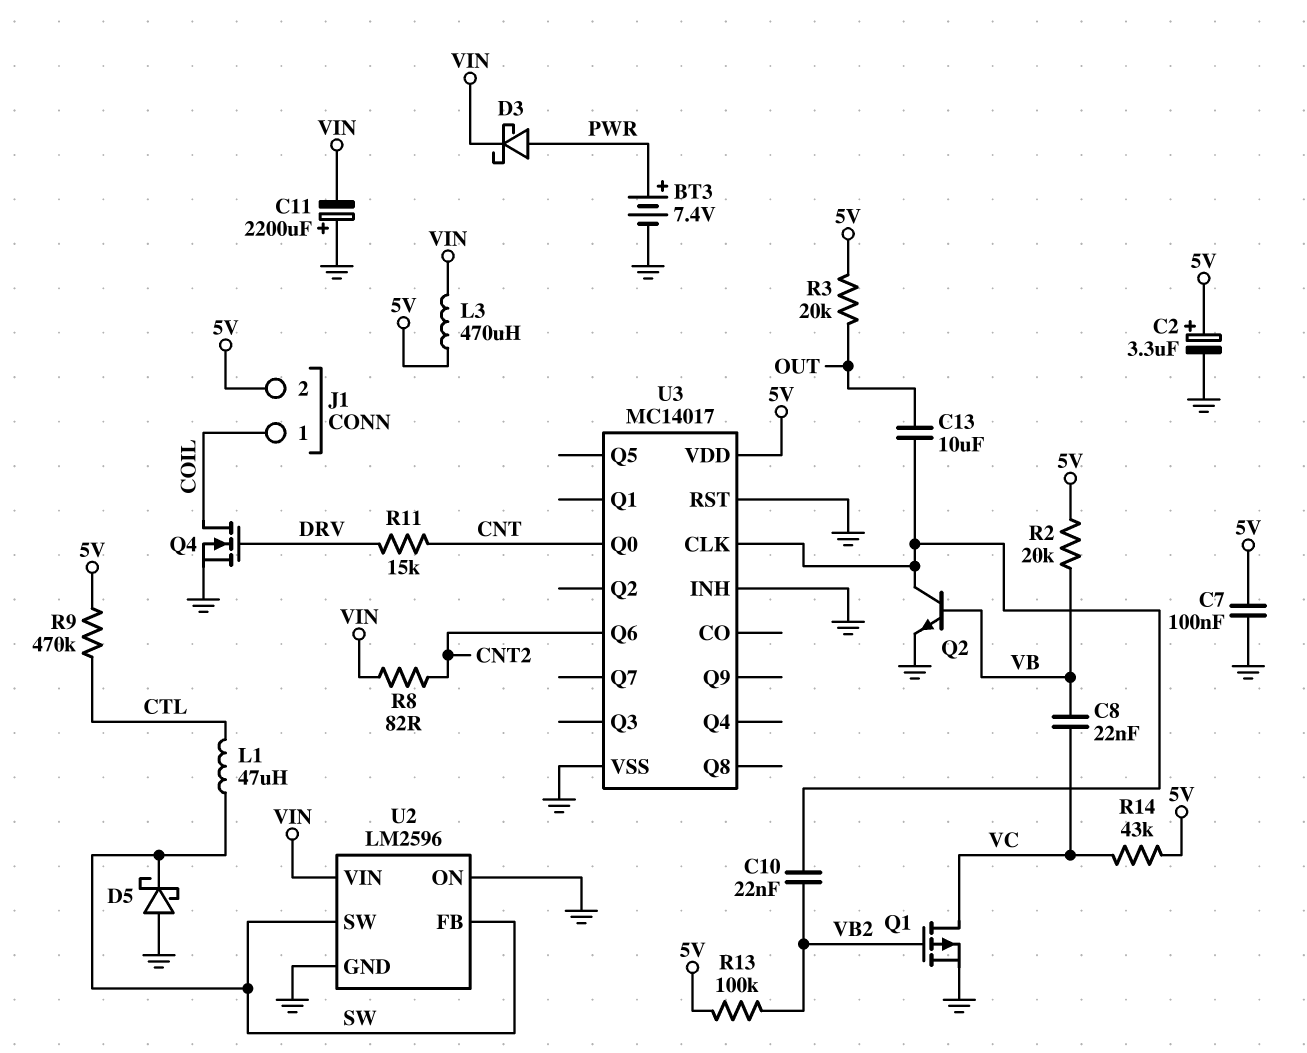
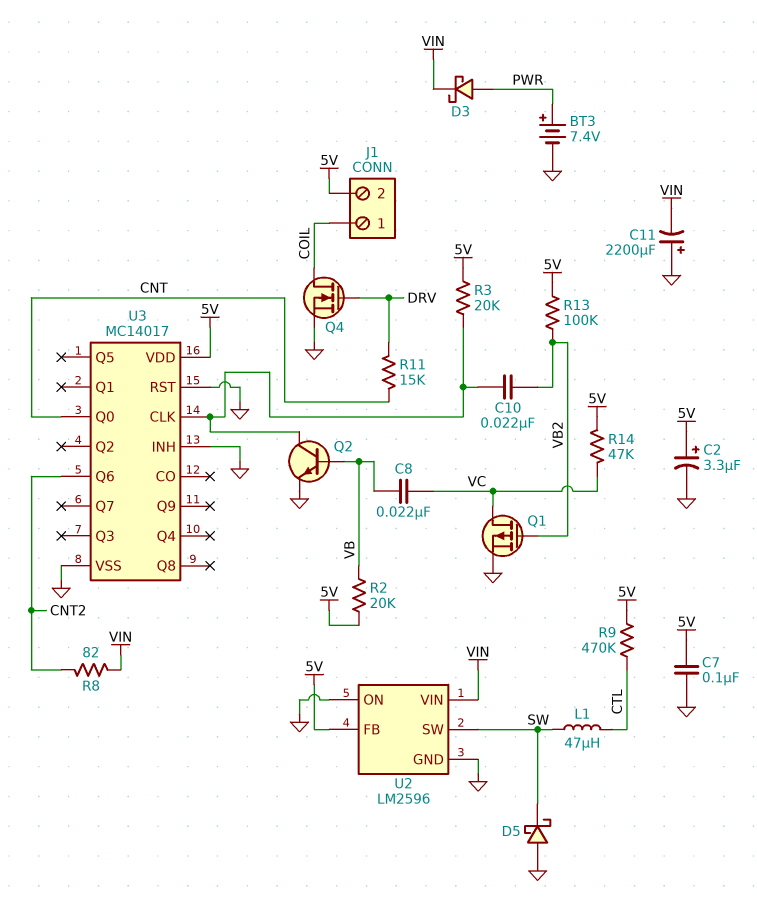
C13: 10uF (OUT, U3/CLK) -> none
L3: 470uH (5V, VIN) -> none
R3: 20k (5V, OUT) -> 20k (5V, U3/CLK)
R14: 43k (5V, VC) -> 47k (5V, VC)
U2 pin FB: SW -> 5V

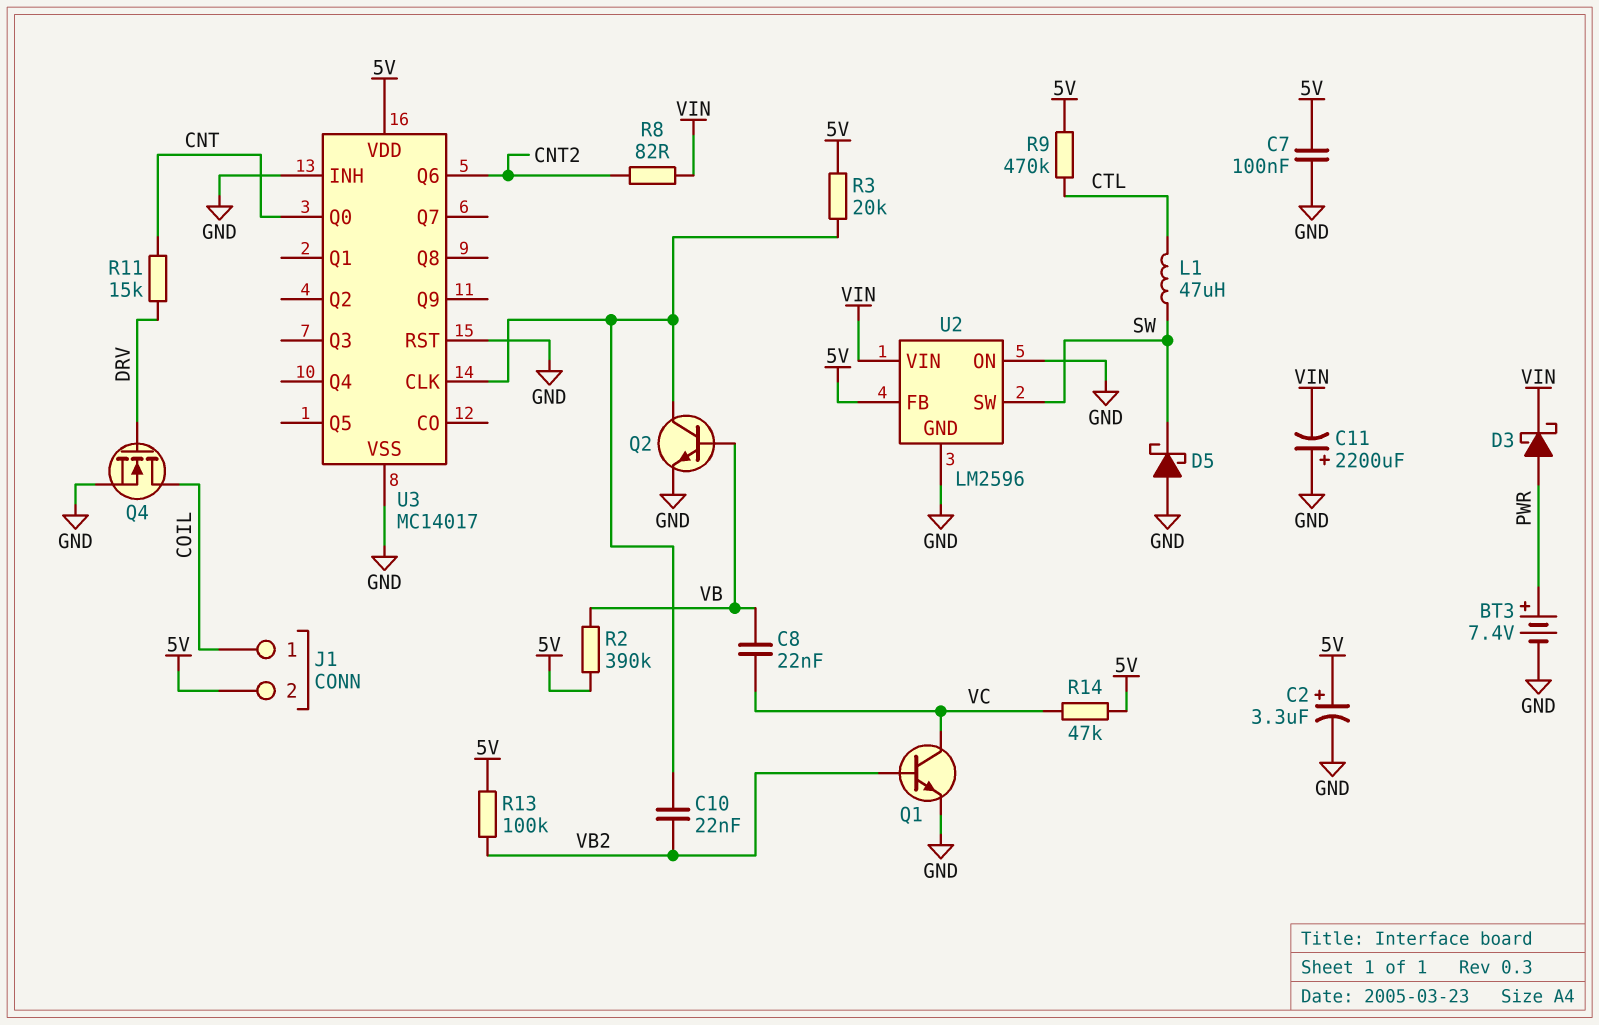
Q1: PMOS (G VB2, D VC, S GND) -> NPN (B VB2, C VC, E GND)
R2: 20k (5V, VB) -> 390k (5V, VB)

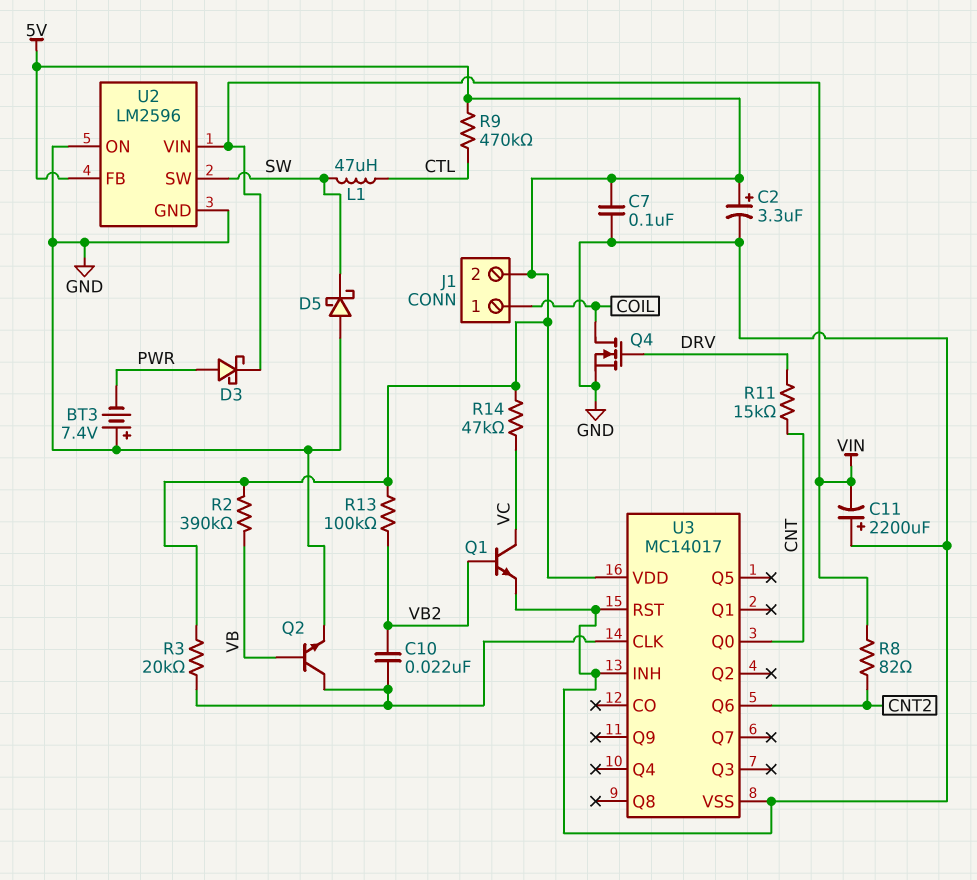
BT3: 7.4V (plus PWR, minus GND) -> 7.4V (plus GND, minus PWR)
C8: 22nF (VB, VC) -> none

